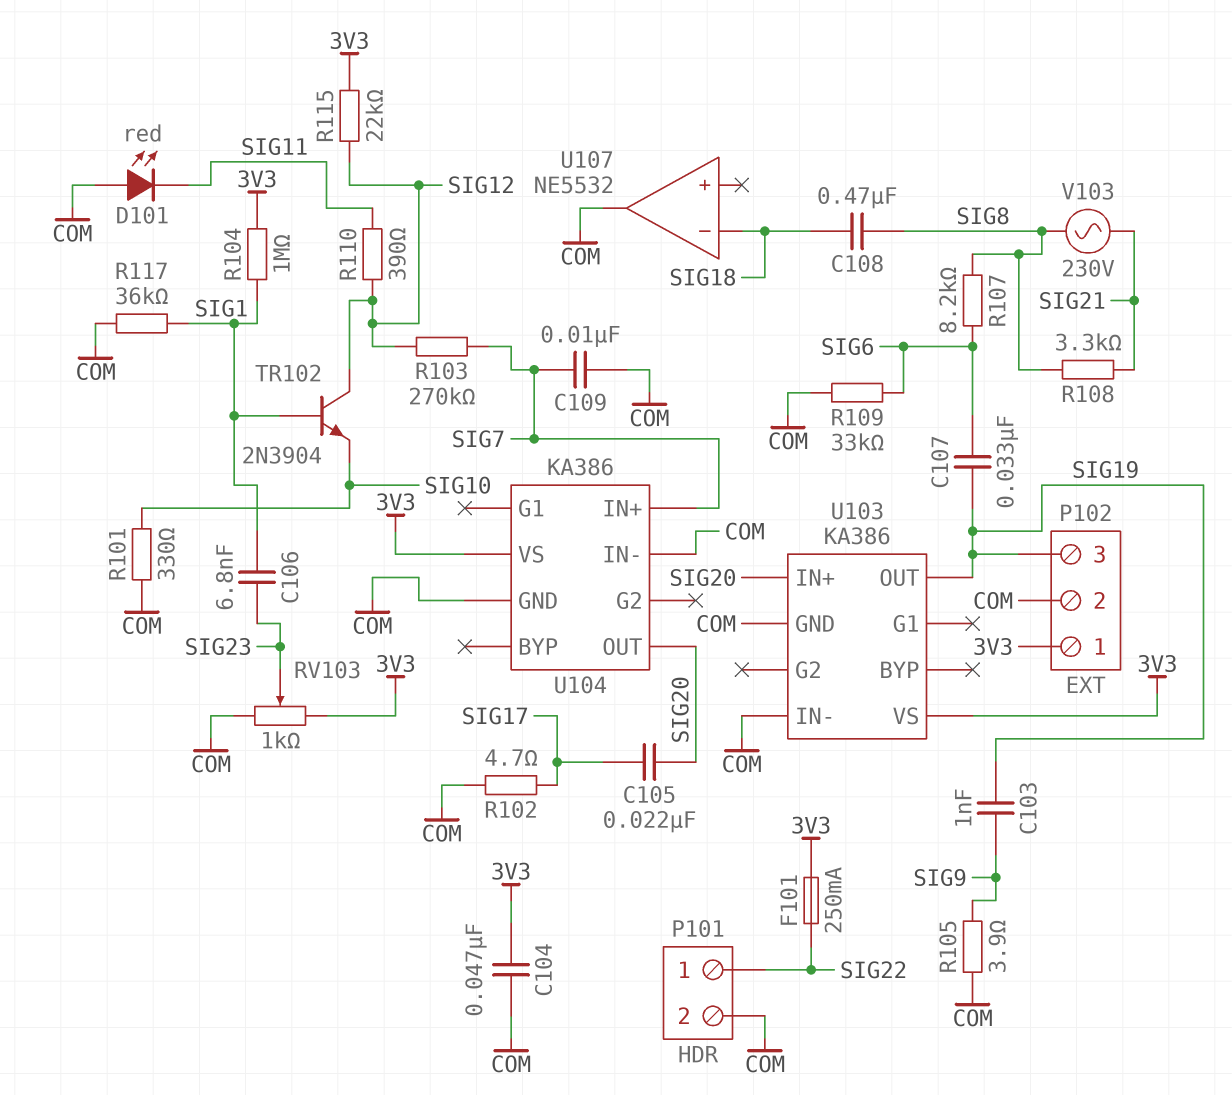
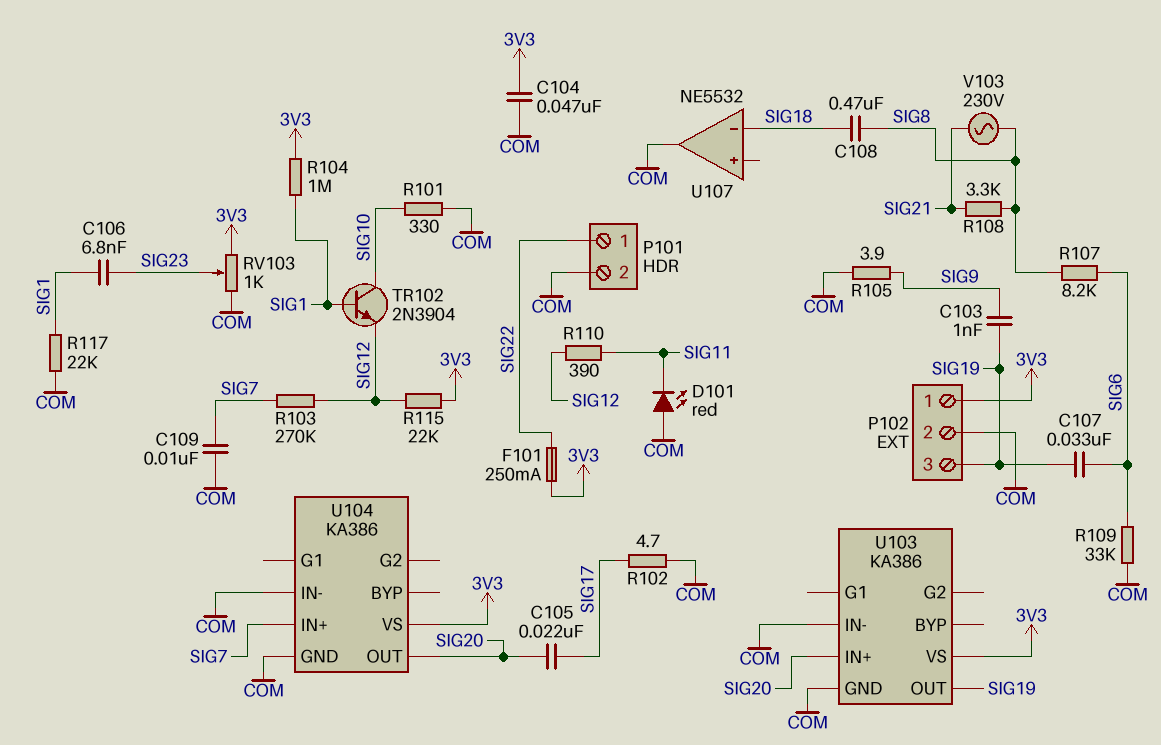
R117: 36k (COM, SIG1) -> 22k (COM, SIG1)
TR102: NPN 2N3904 (B SIG1, C SIG12, E SIG10) -> NPN 2N3904 (B SIG1, C SIG10, E SIG12)

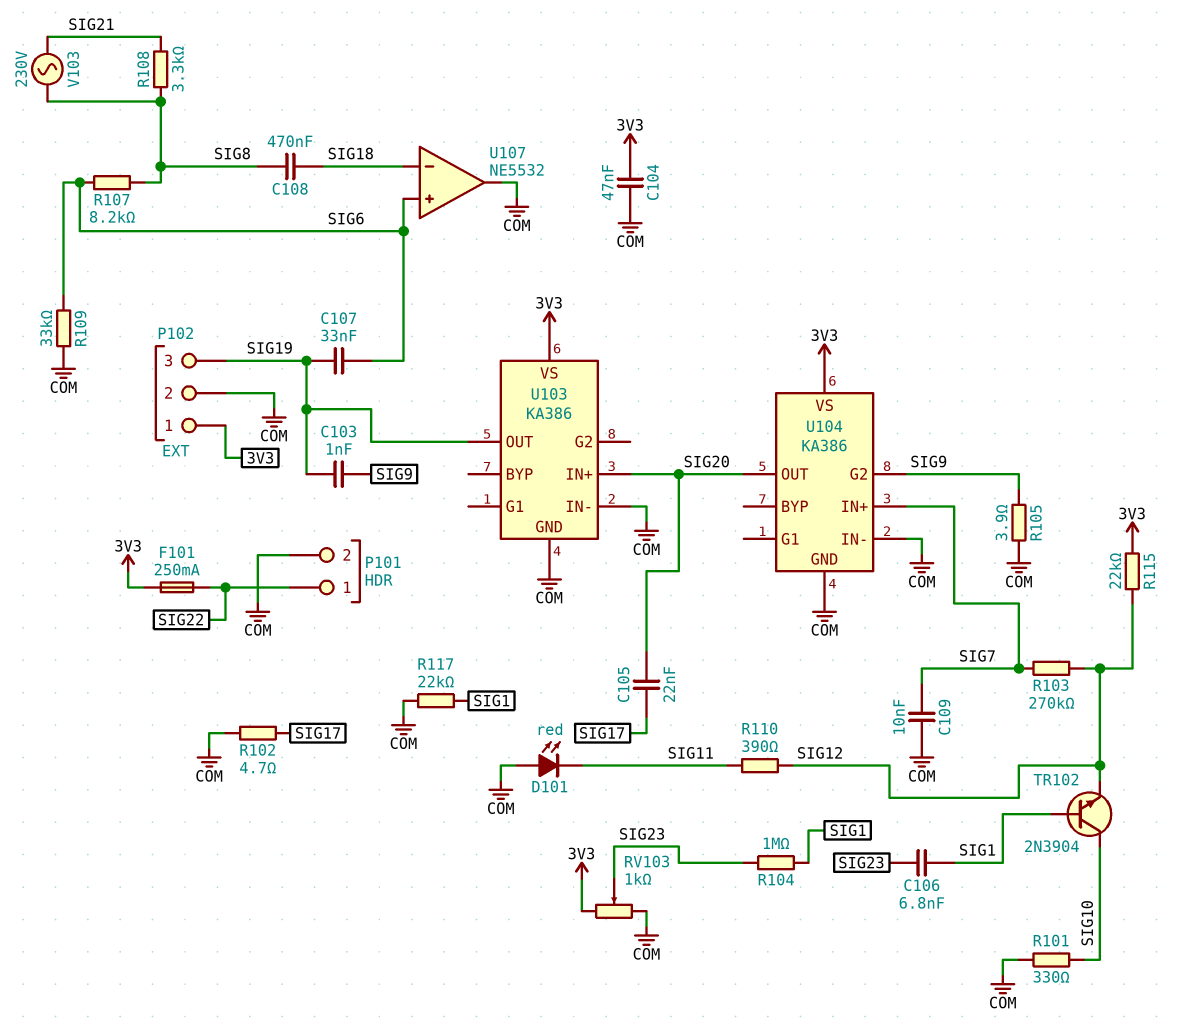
R104: 1M (3V3, SIG1) -> 1M (SIG1, SIG23)
U104 pin G2: none -> SIG9
U107 pin in+: none -> SIG6

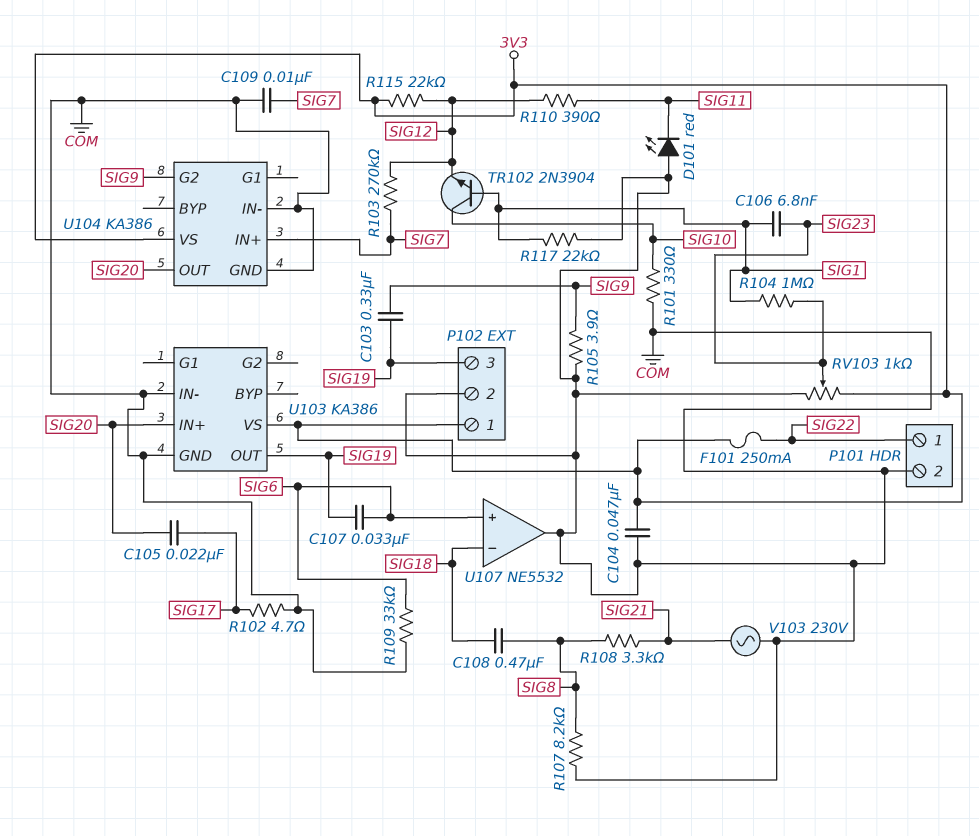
C103: 1nF (SIG9, SIG19) -> 330nF (SIG9, SIG19)
R107: 8.2k (SIG6, SIG8) -> 8.2k (COM, SIG8)
V103: AC 230V (SIG8, SIG21) -> AC 230V (COM, SIG21)

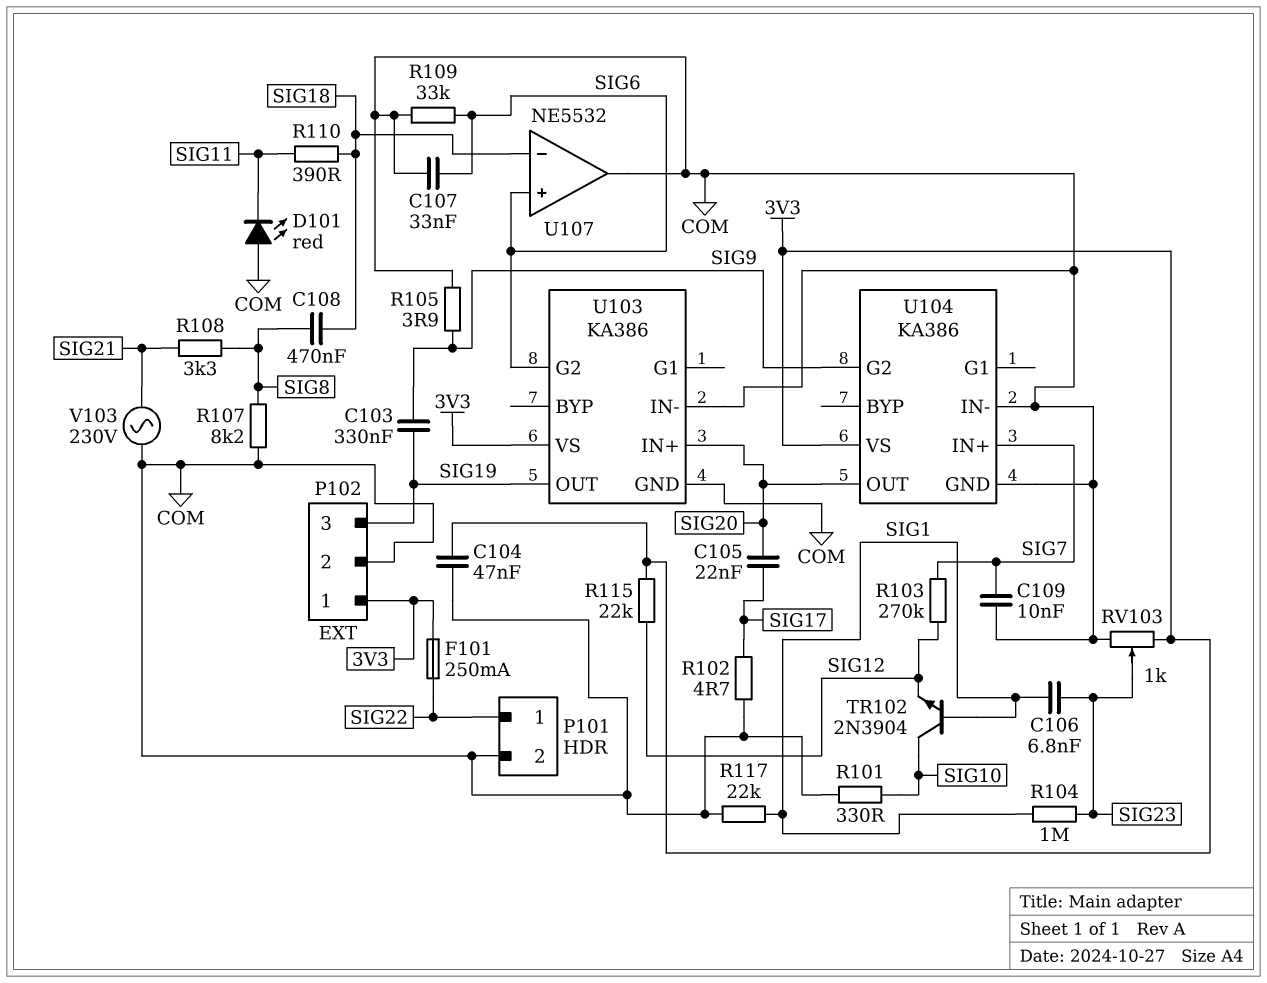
C107: 33nF (SIG6, SIG19) -> 33nF (COM, SIG6)
R110: 390 (SIG11, SIG12) -> 390 (SIG11, SIG18)
U103 pin G2: none -> SIG6

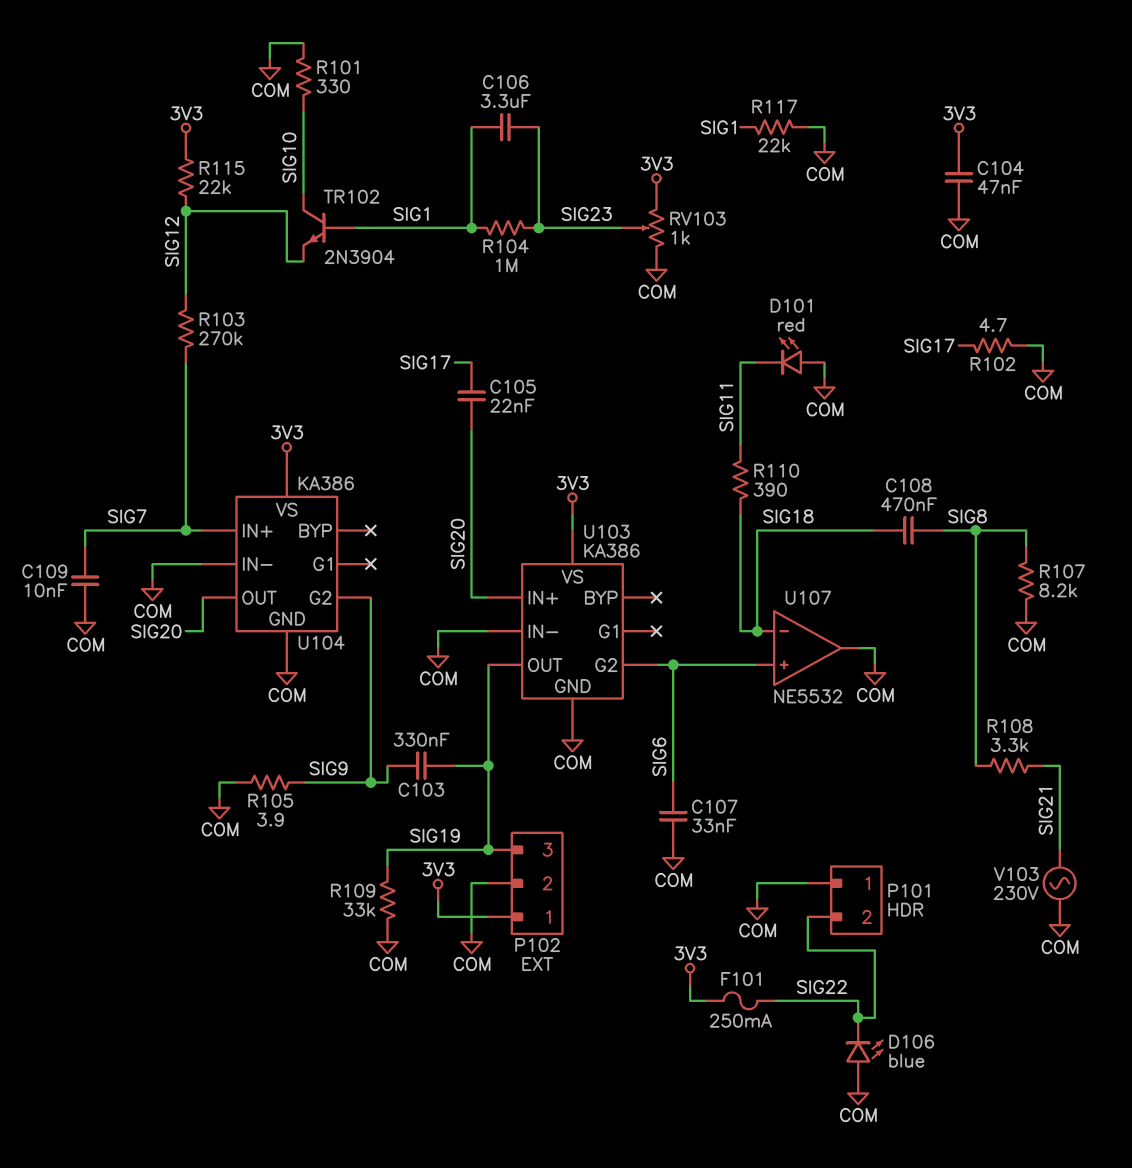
C106: 6.8nF (SIG1, SIG23) -> 3.3uF (SIG1, SIG23)
D106: none -> LED blue (A COM, K SIG22)
P101 pin 1: SIG22 -> COM
P101 pin 2: COM -> SIG22
R109: 33k (COM, SIG6) -> 33k (COM, SIG19)

